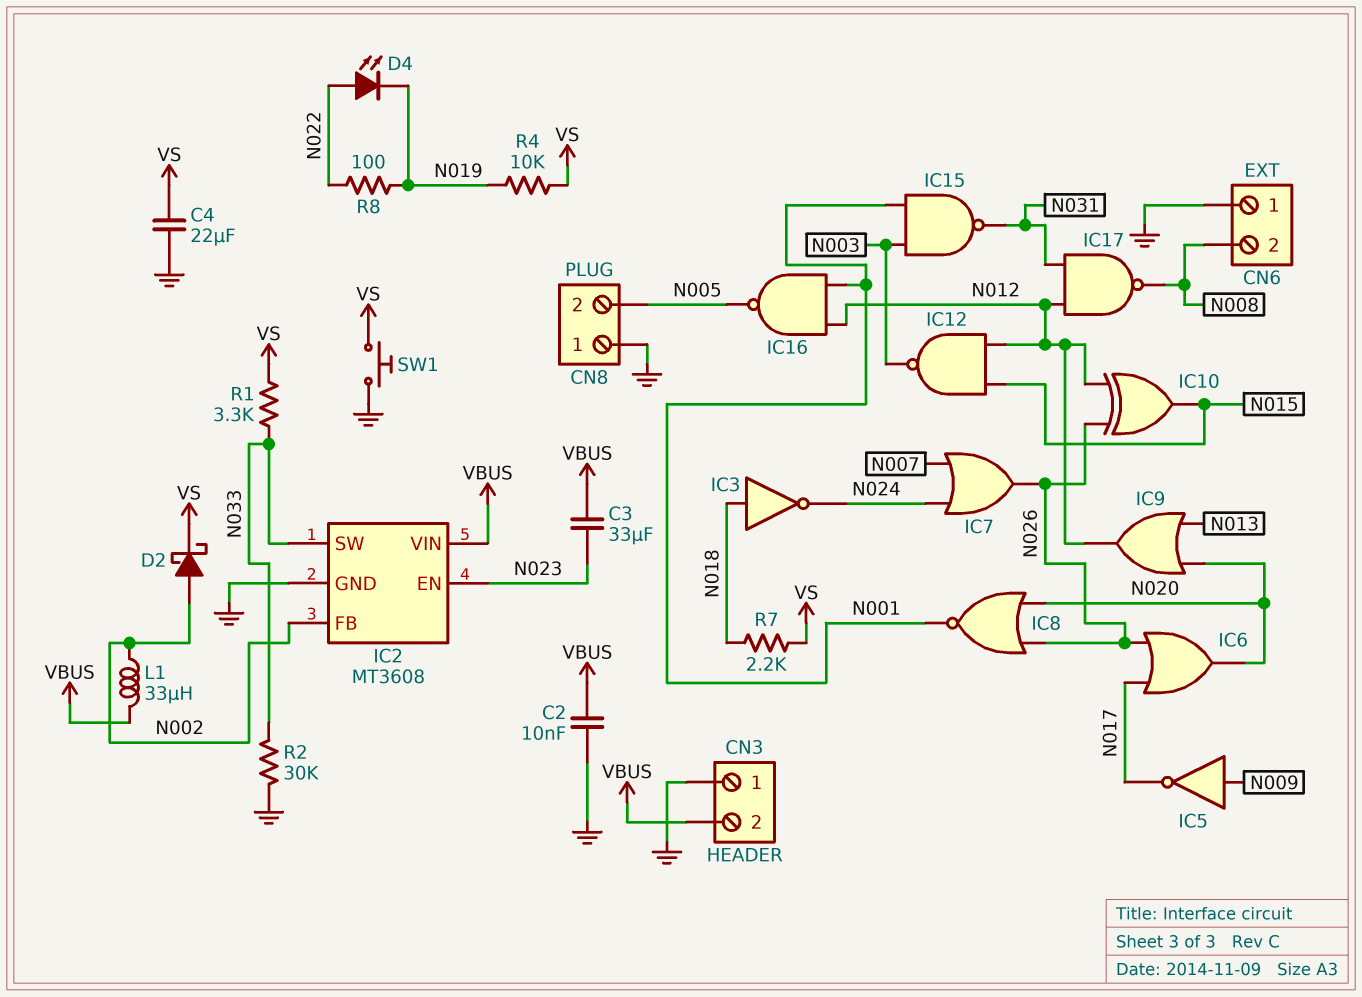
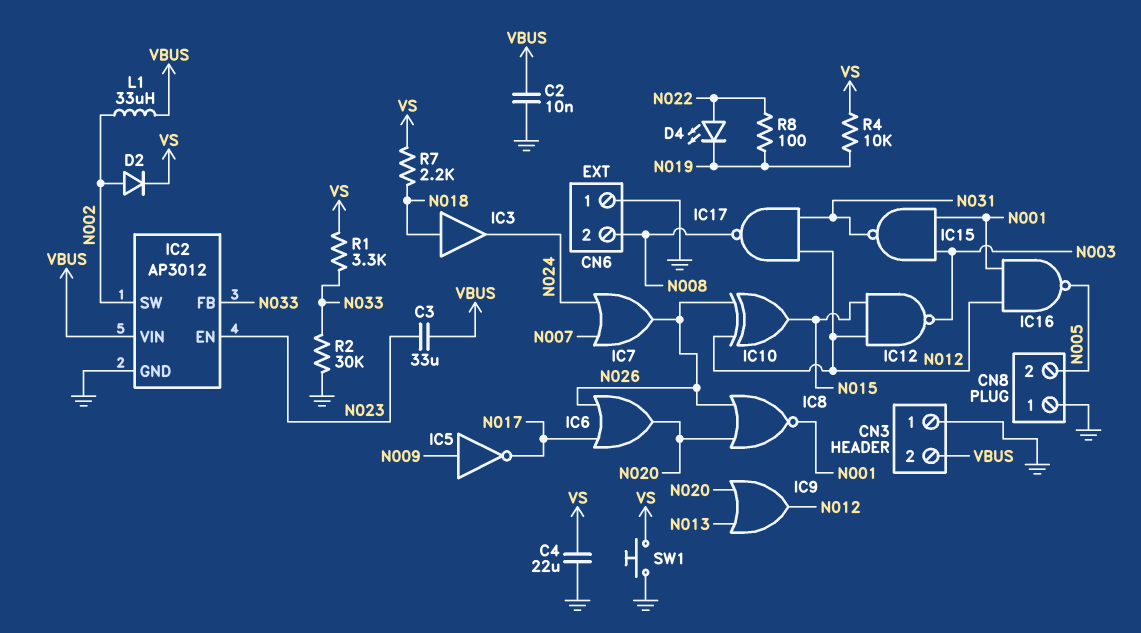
D2: schottky (A N002, K VS) -> diode (A N002, K VS)
IC2: MT3608 -> AP3012
IC2 pin FB: N002 -> N033
IC2 pin SW: N033 -> N002
IC3: NOT (in N018, out N024) -> buffer (in N018, out N024)

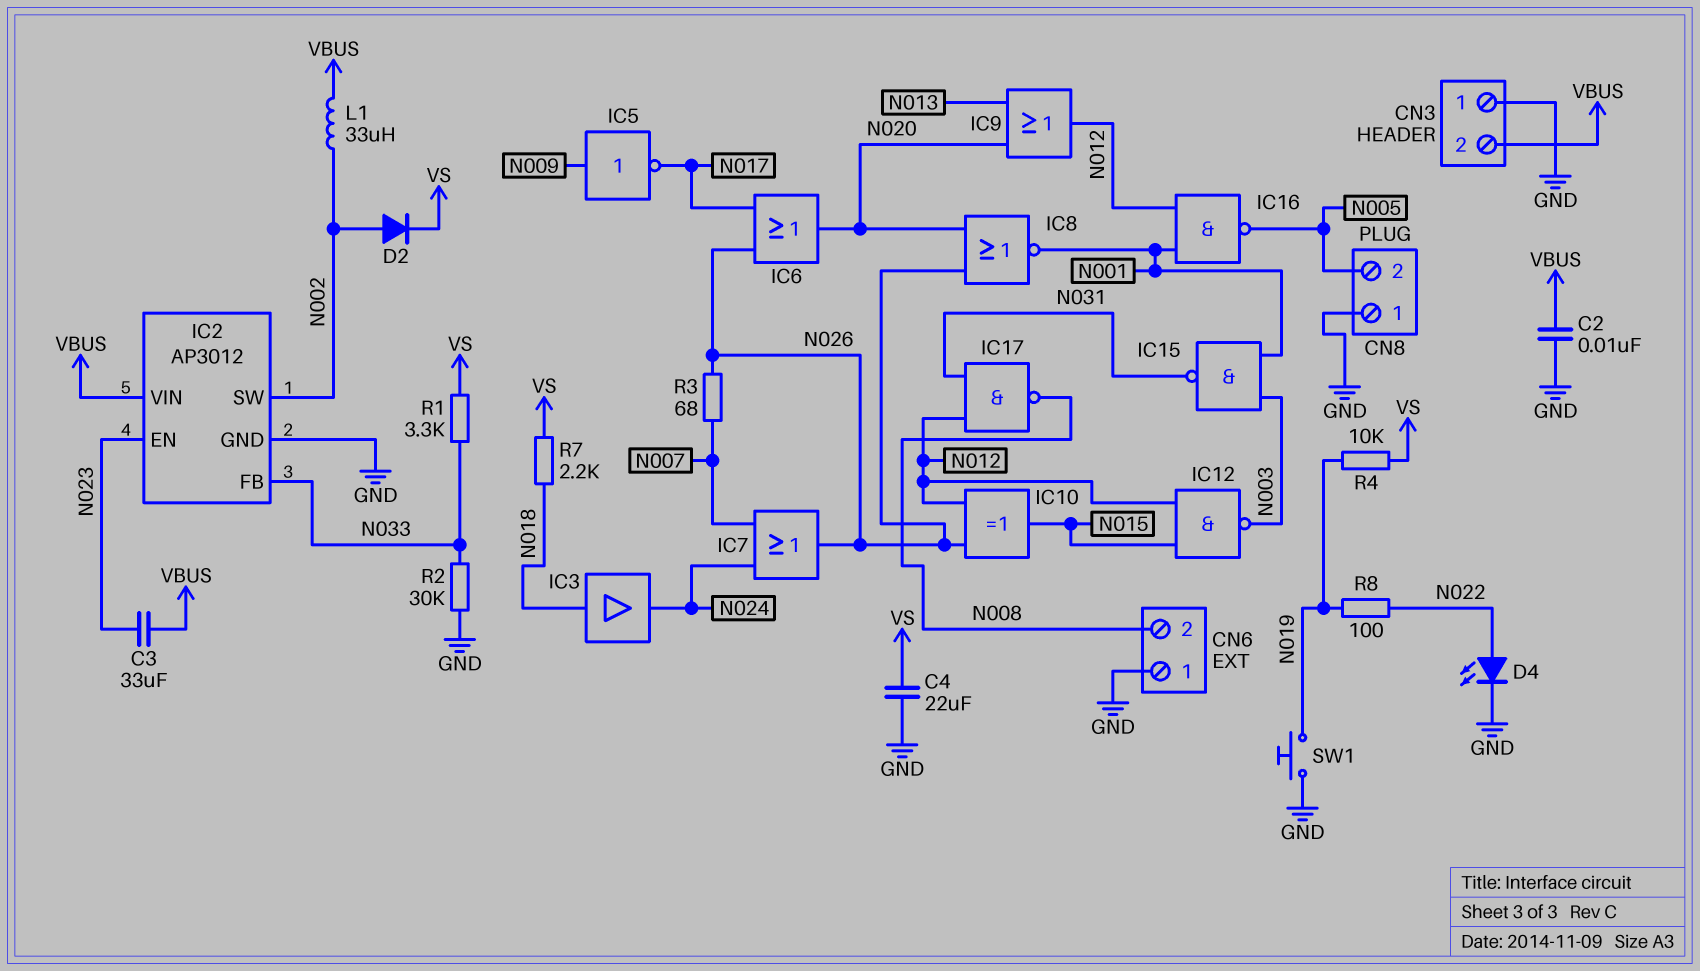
D4: LED (A N022, K N019) -> LED (A N022, K GND)
R3: none -> 68 (N007, N026)
SW1: button (GND, VS) -> button (GND, N019)

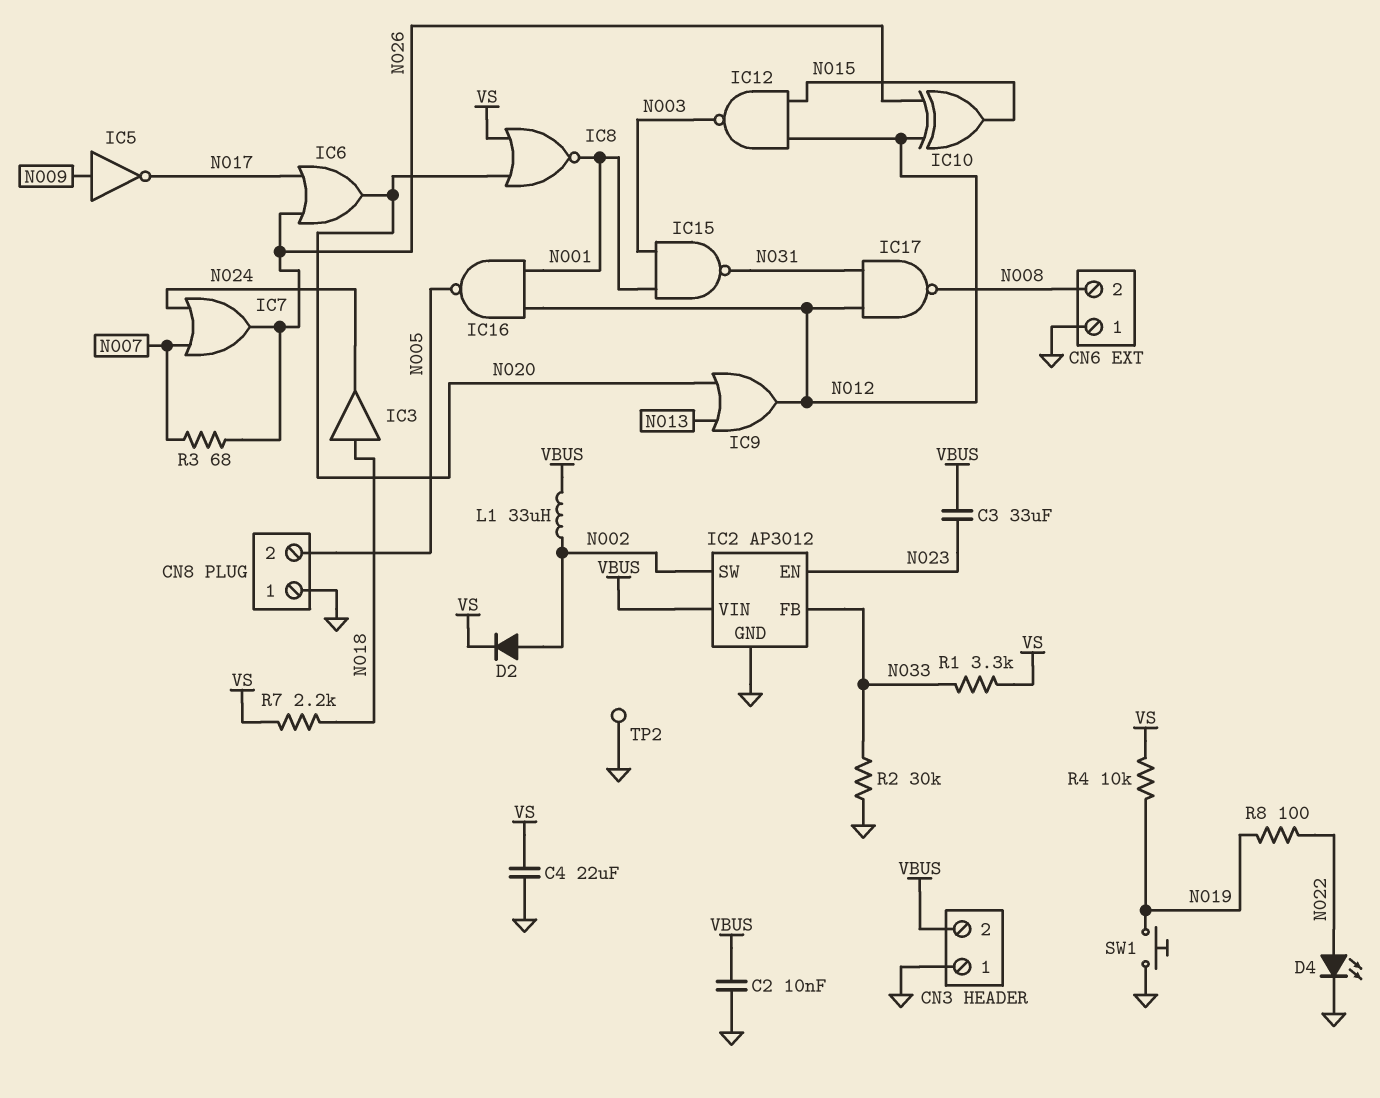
IC8: NOR (in N020, in N026, out N001) -> NOR (in N020, in VS, out N001)
TP2: none -> test point (GND)

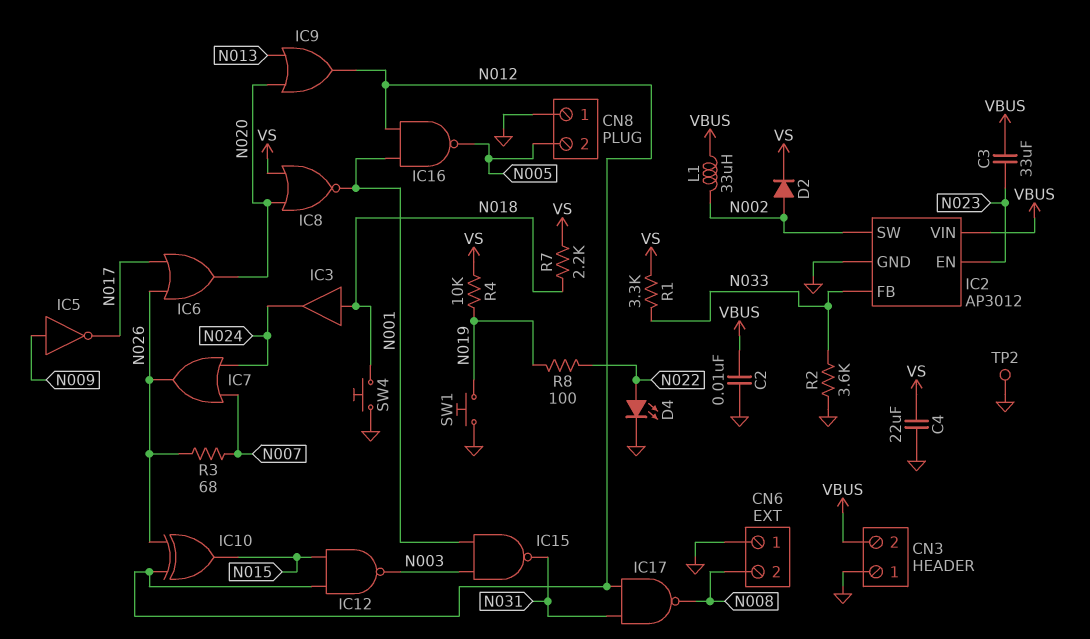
R2: 30k (GND, N033) -> 3.6k (GND, N033)
SW4: none -> button (GND, N018)

